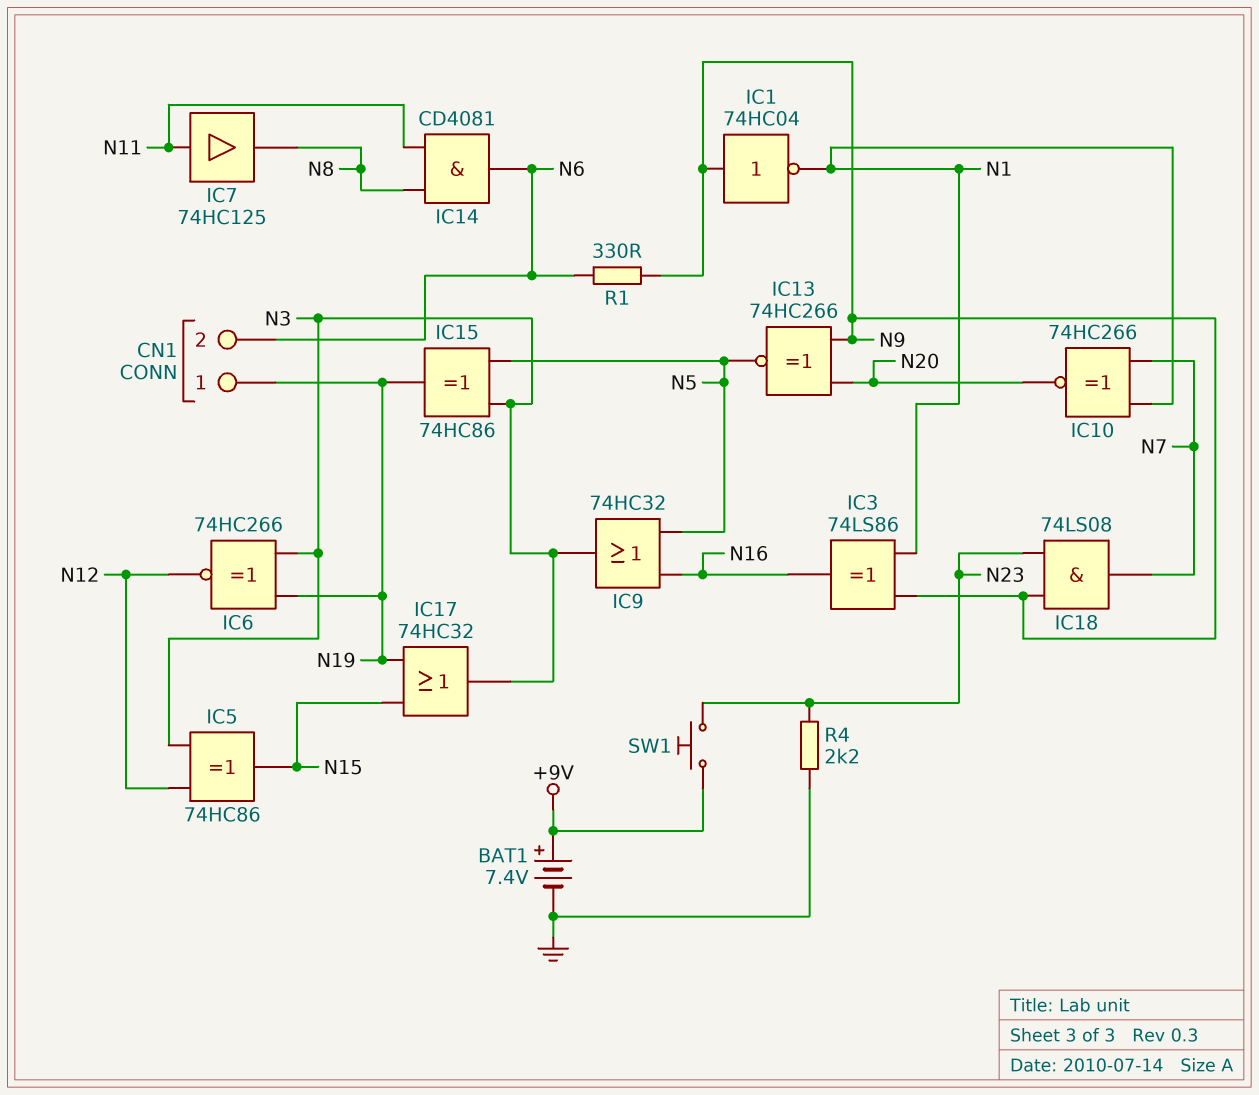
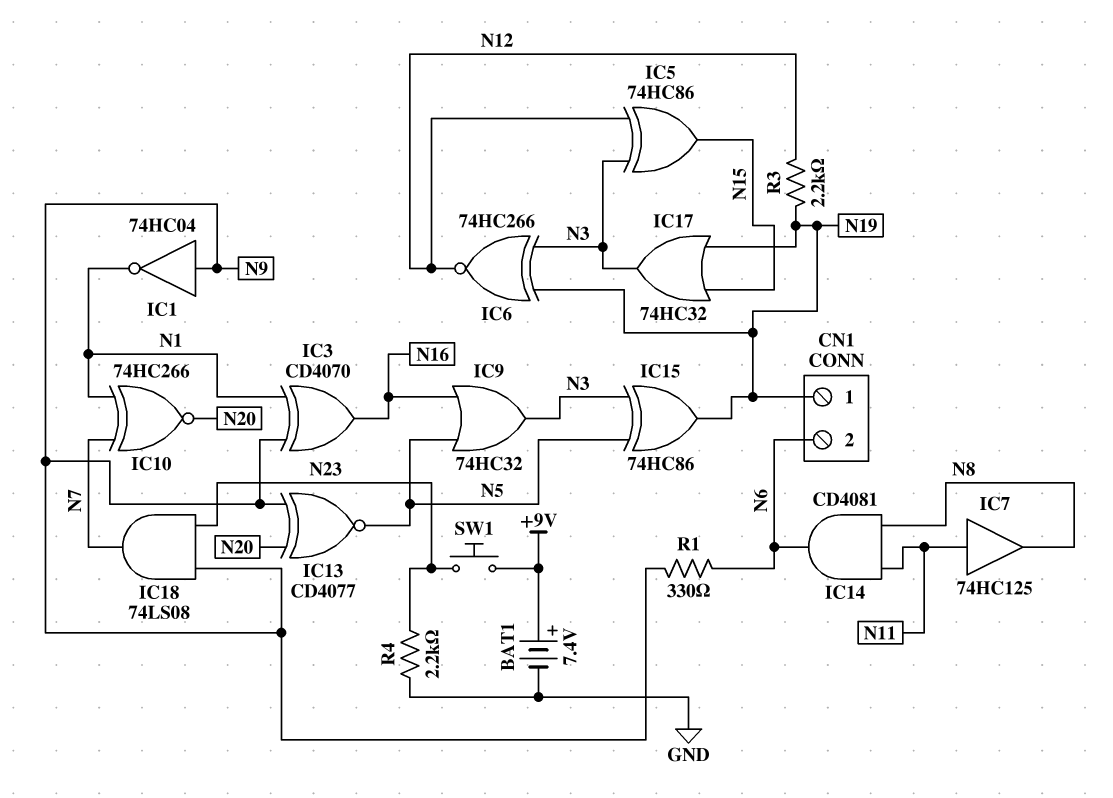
IC3: XOR 74LS86 (in N1, in N9, out N16) -> XOR CD4070 (in N1, in N9, out N16)
IC13: XNOR 74HC266 (in N9, in N20, out N5) -> XNOR CD4077 (in N9, in N20, out N5)
R3: none -> 2.2k (N12, N19)

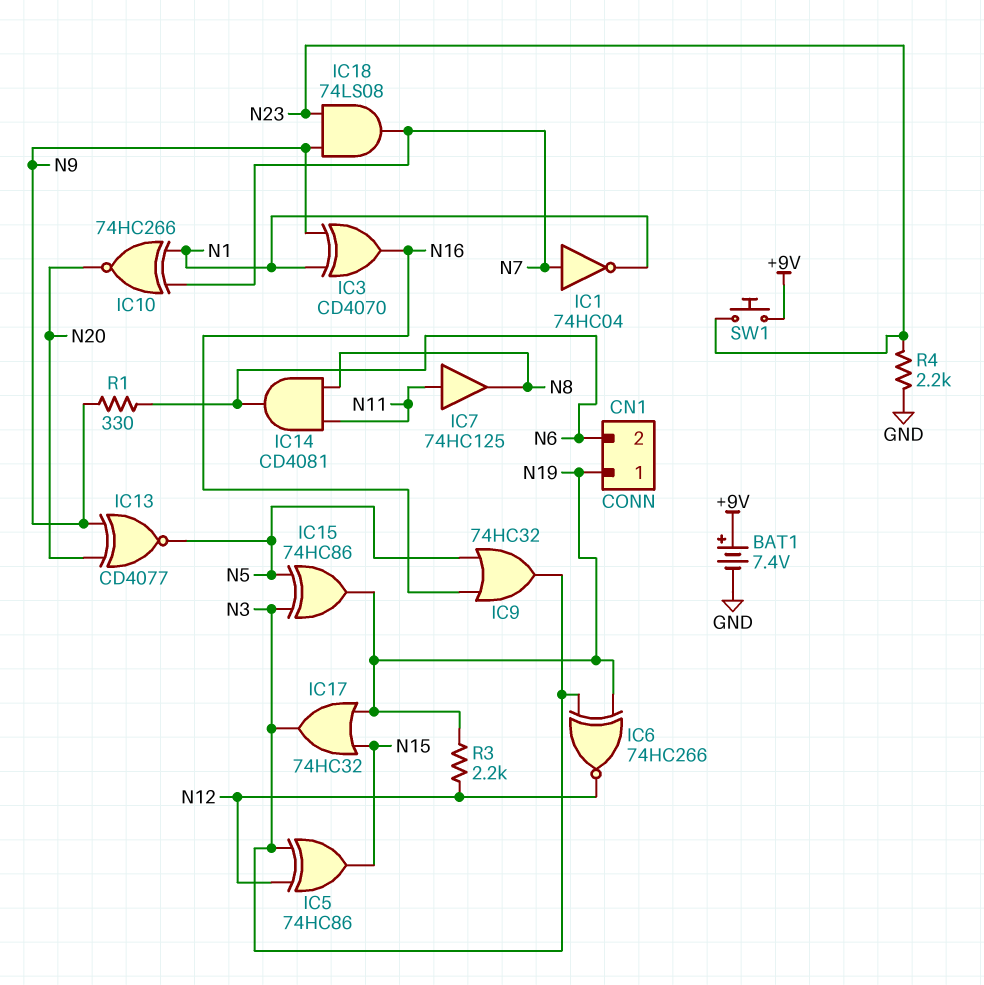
IC1: NOT 74HC04 (in N9, out N1) -> NOT 74HC04 (in N7, out N1)

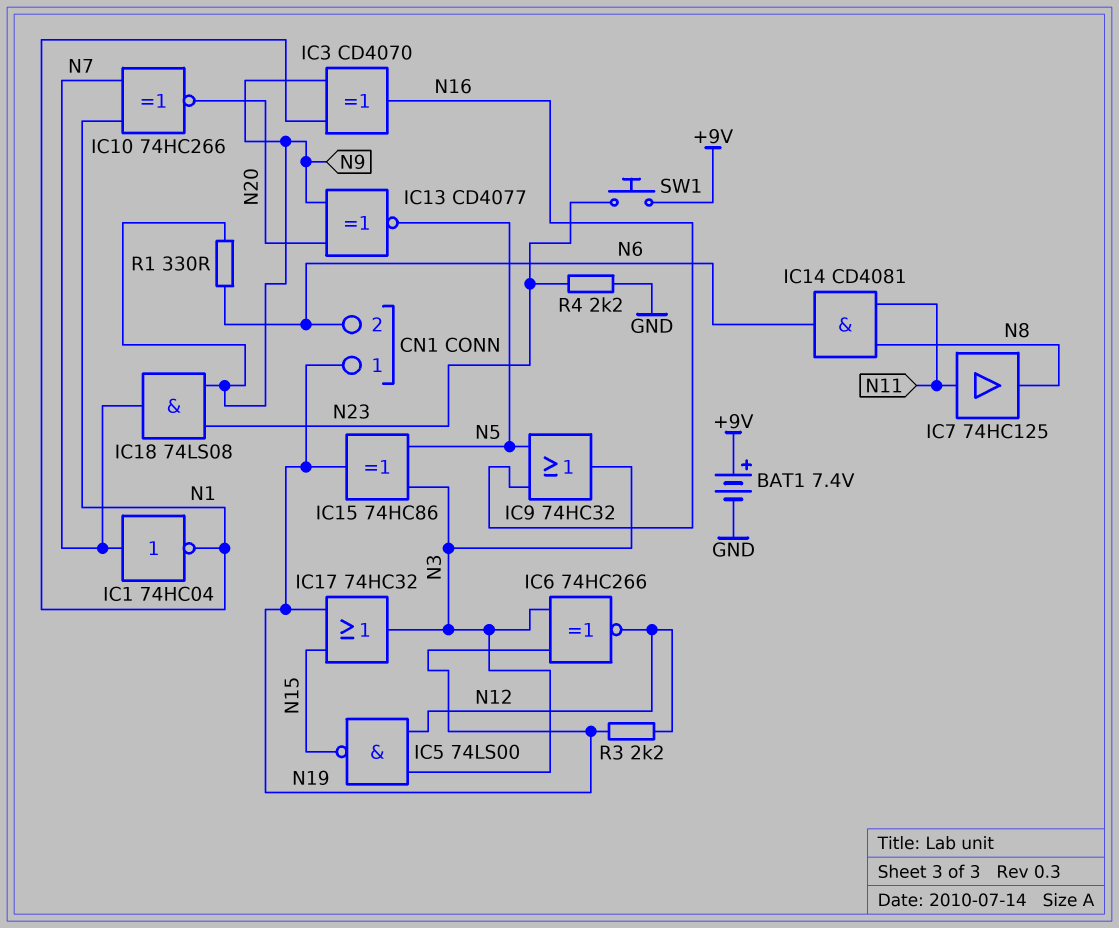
IC5: XOR 74HC86 (in N3, in N12, out N15) -> NAND 74LS00 (in N3, in N12, out N15)

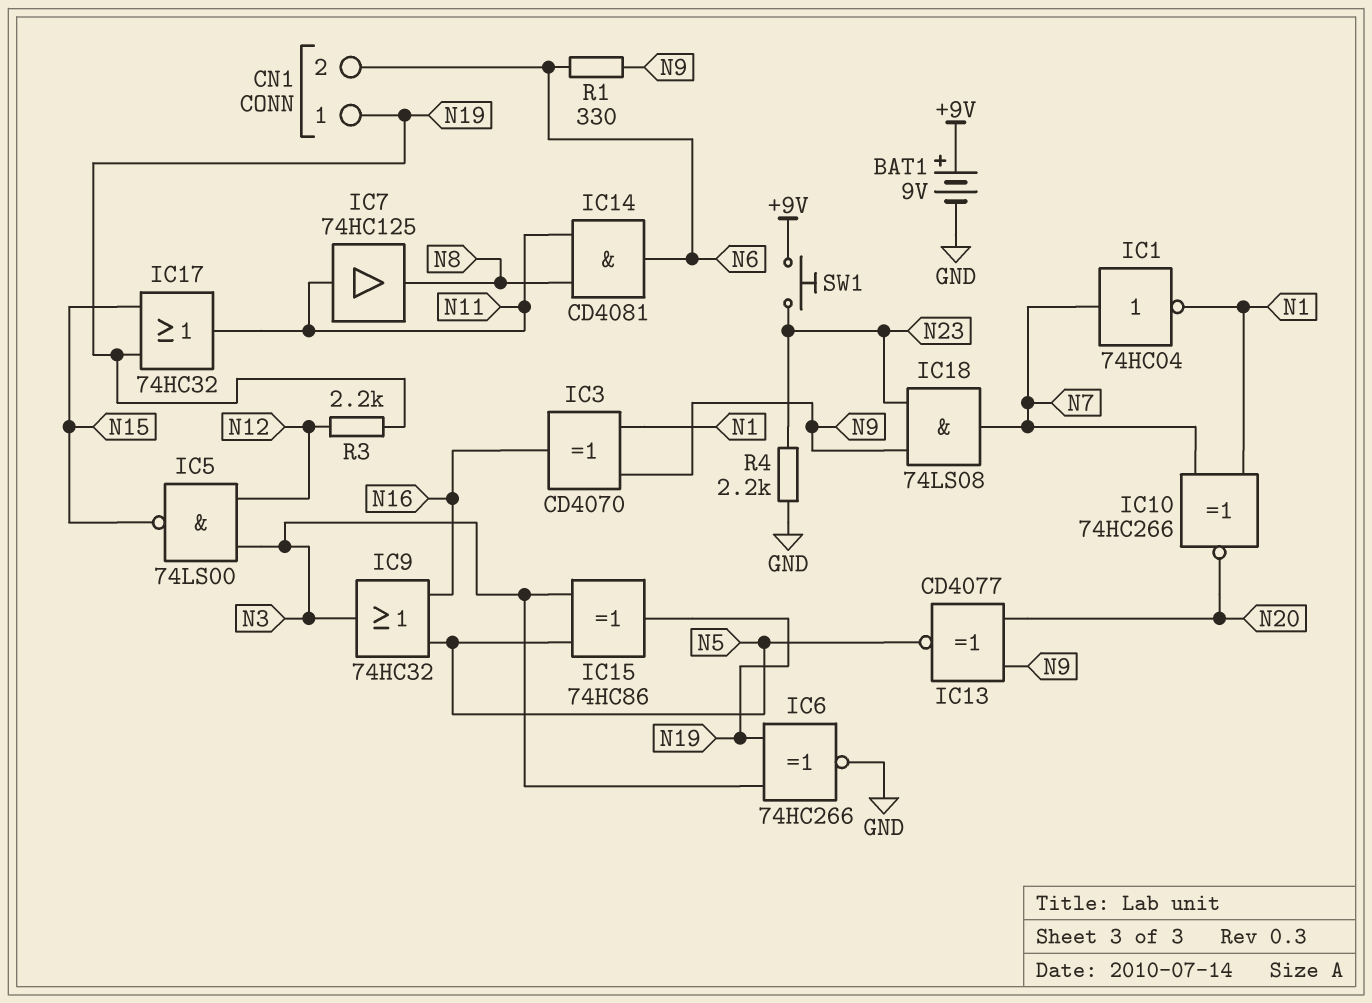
BAT1: 7.4V (plus +9V, minus GND) -> 9V (plus +9V, minus GND)
IC6: XNOR 74HC266 (in N3, in N19, out N12) -> XNOR 74HC266 (in N3, in N19, out GND)
IC17: OR 74HC32 (in N15, in N19, out N3) -> OR 74HC32 (in N15, in N19, out N11)

